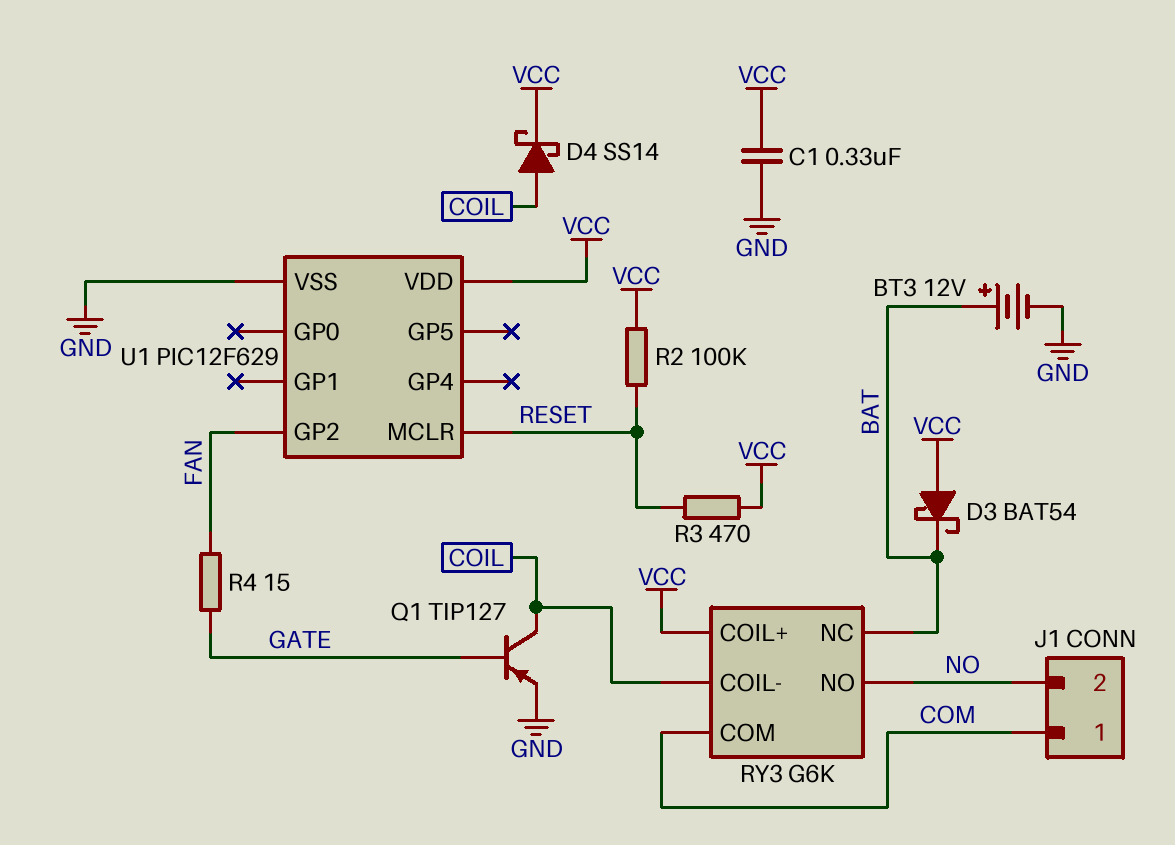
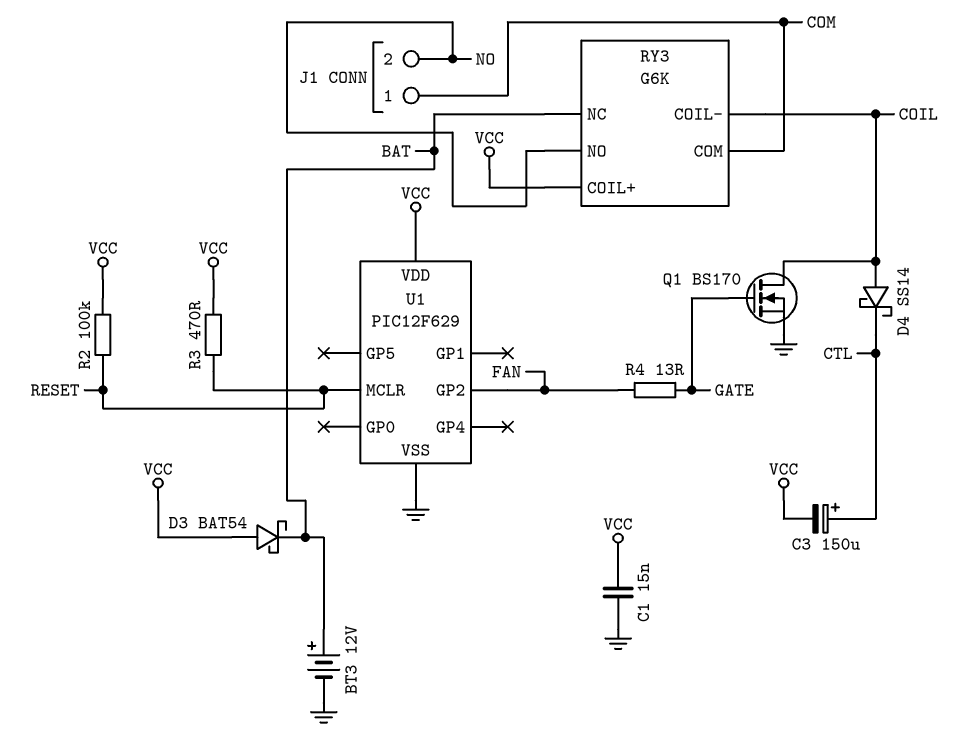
C1: 330nF (GND, VCC) -> 15nF (GND, VCC)
C3: none -> 150uF (plus CTL, minus VCC)
D4: schottky SS14 (A COIL, K VCC) -> schottky SS14 (A COIL, K CTL)
Q1: PNP TIP127 (B GATE, C COIL, E GND) -> NMOS BS170 (G GATE, D COIL, S GND)
R4: 15 (FAN, GATE) -> 13 (FAN, GATE)

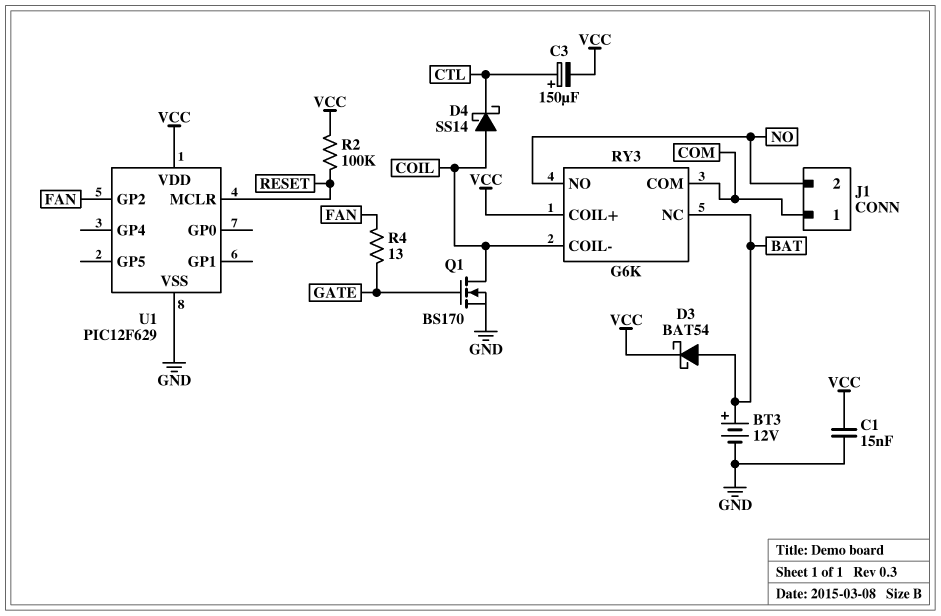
D3: schottky BAT54 (A VCC, K BAT) -> schottky BAT54 (A BAT, K VCC)
R3: 470 (RESET, VCC) -> none

